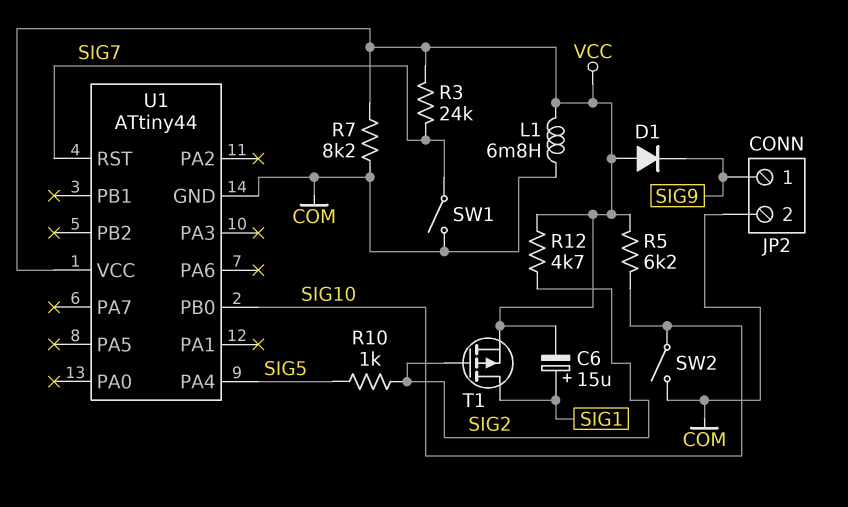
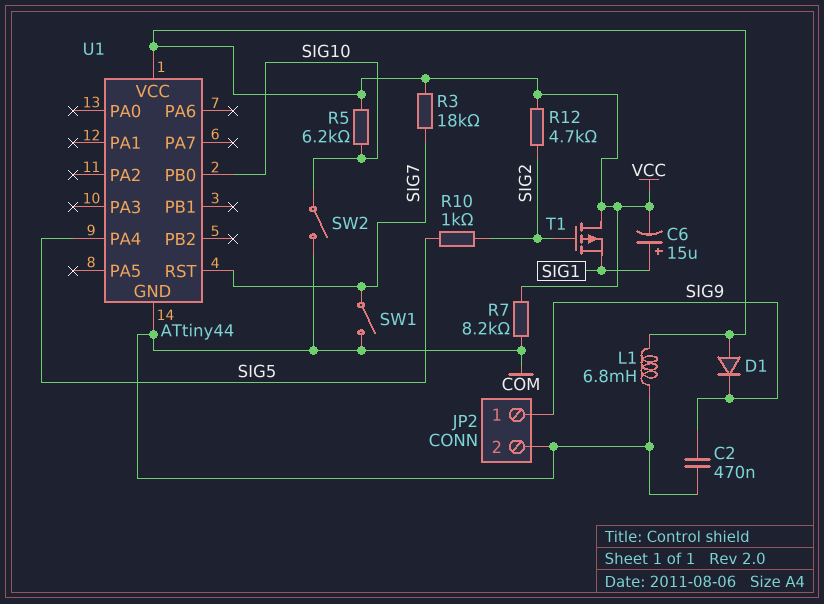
C2: none -> 470nF (COM, SIG9)
R3: 24k (SIG7, VCC) -> 18k (SIG7, VCC)
T1: PMOS (G SIG2, D SIG1, S VCC) -> PMOS (G SIG2, D VCC, S SIG1)

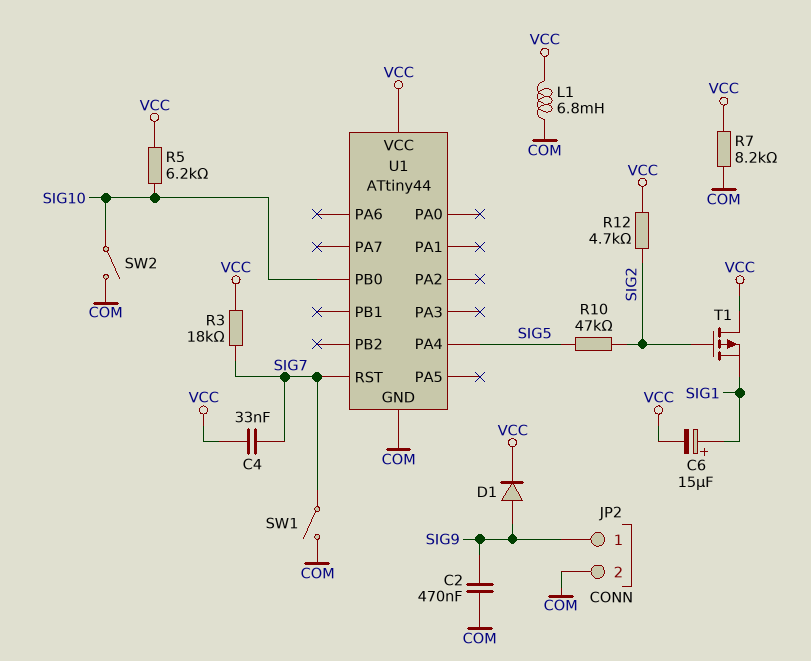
C4: none -> 33nF (SIG7, VCC)
D1: diode (A VCC, K SIG9) -> diode (A SIG9, K VCC)
R10: 1k (SIG2, SIG5) -> 47k (SIG2, SIG5)

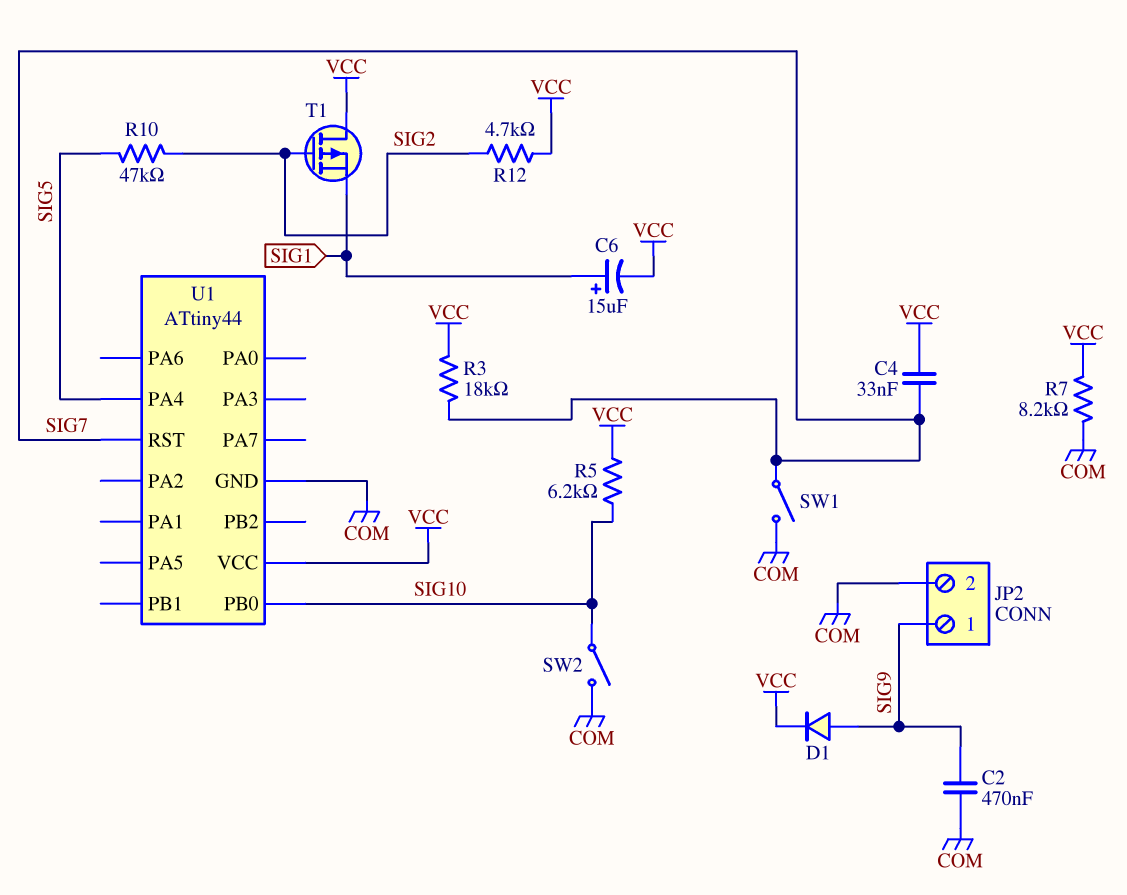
L1: 6.8mH (COM, VCC) -> none

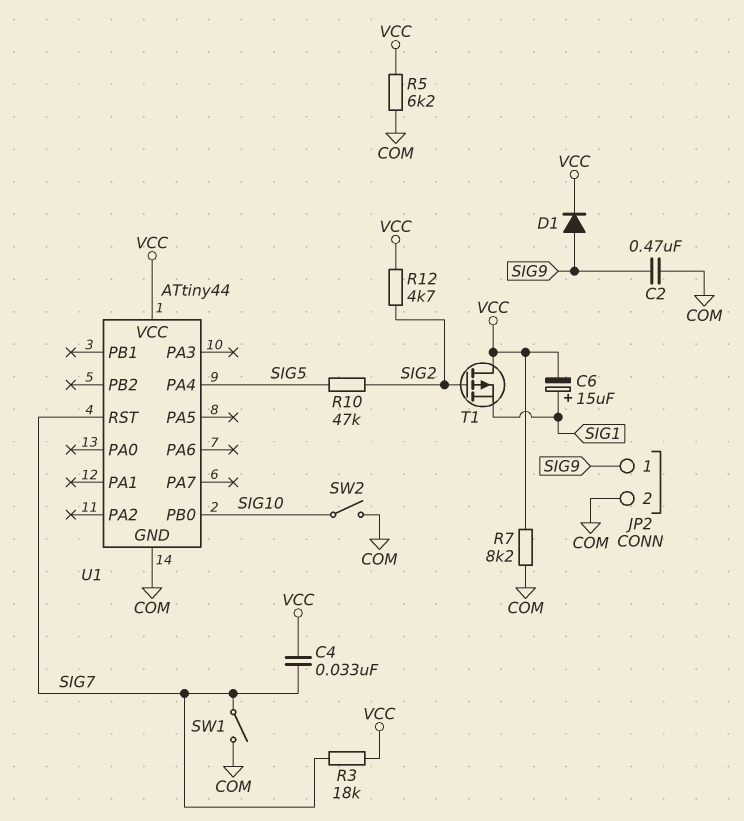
R5: 6.2k (SIG10, VCC) -> 6.2k (COM, VCC)

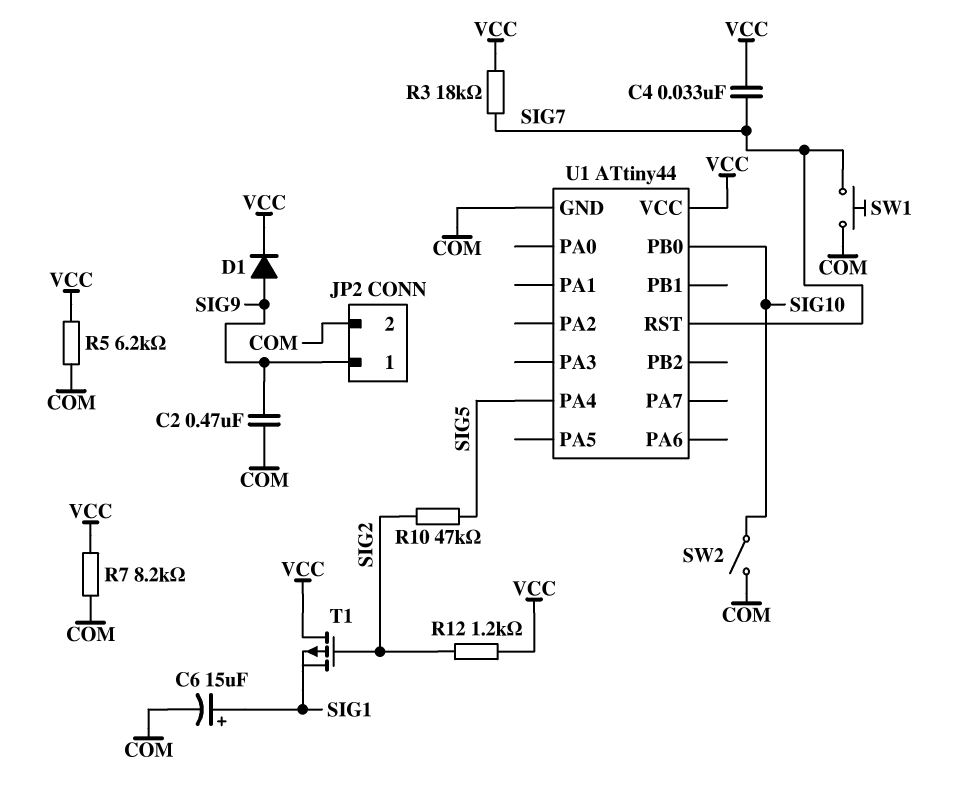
C6: 15uF (plus SIG1, minus VCC) -> 15uF (plus SIG1, minus COM)
R12: 4.7k (SIG2, VCC) -> 1.2k (SIG2, VCC)
SW1: switch (COM, SIG7) -> button (COM, SIG7)

